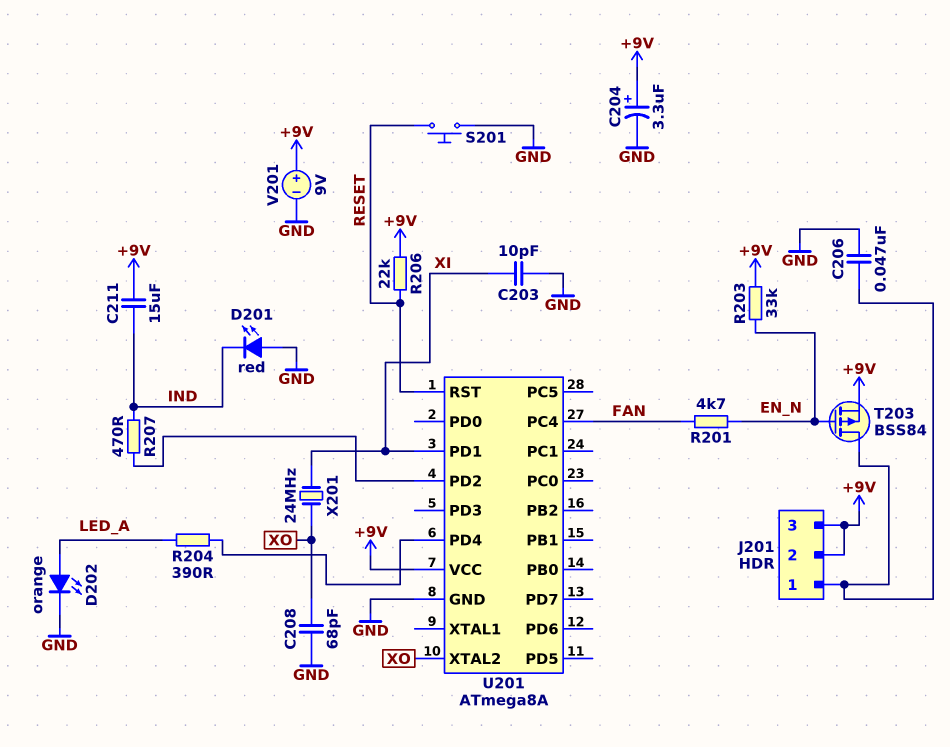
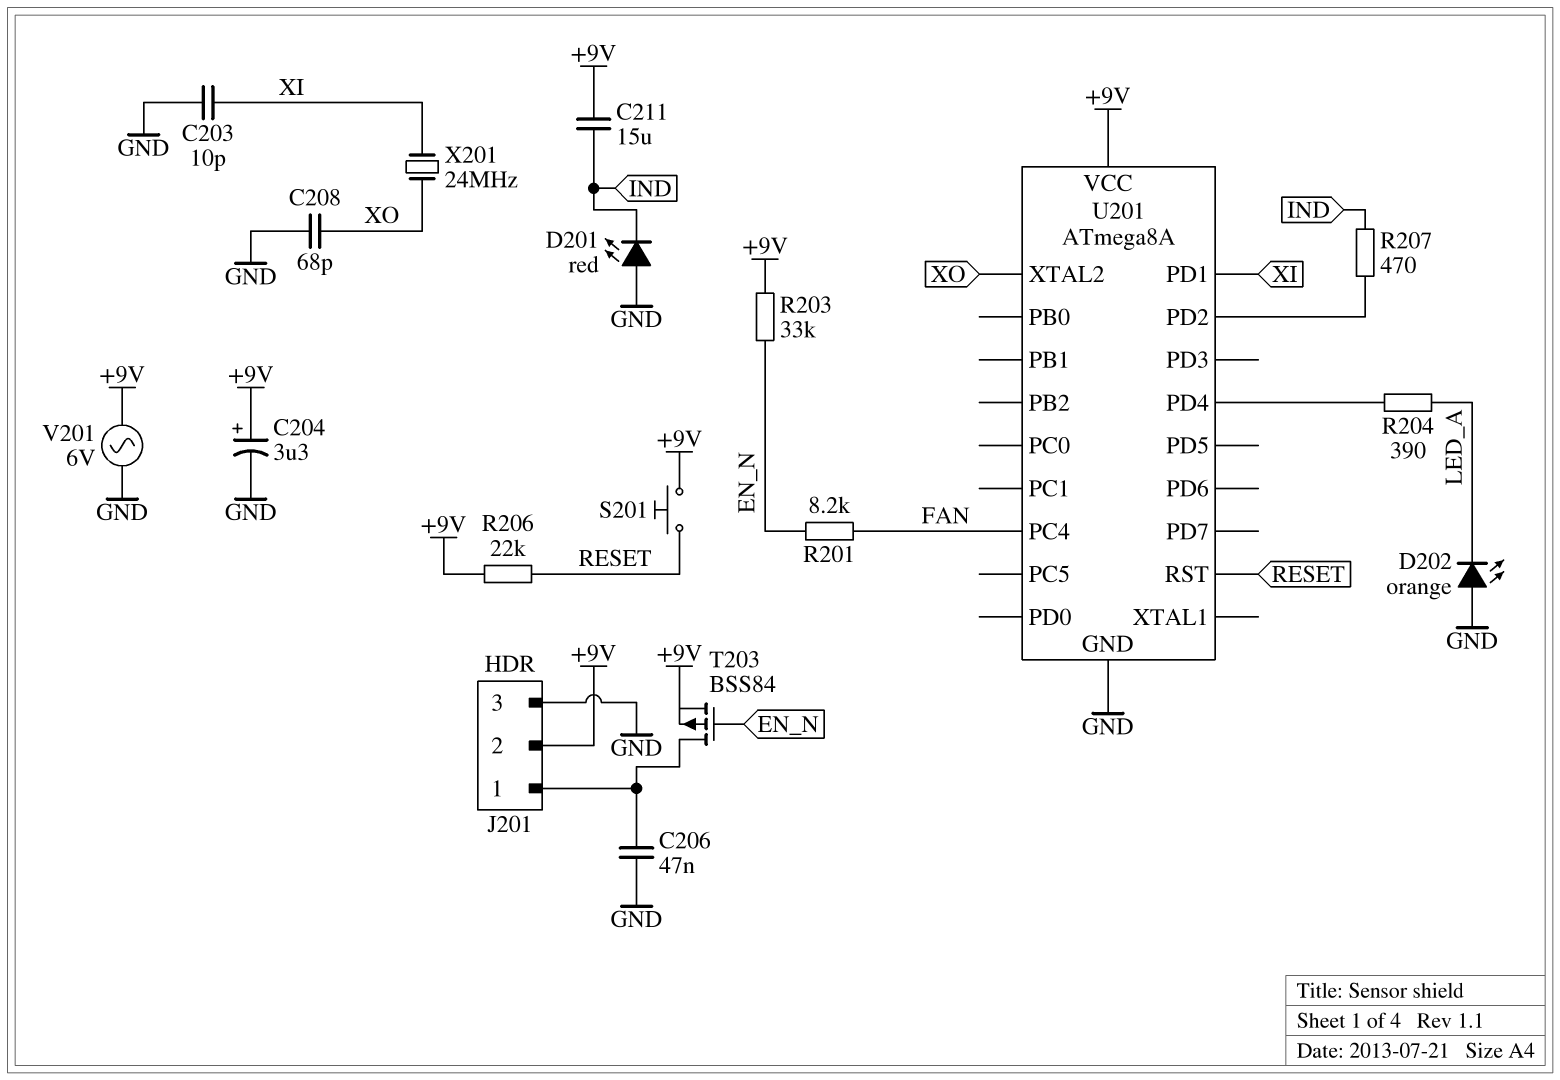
D202: LED orange (A LED_A, K GND) -> LED orange (A GND, K LED_A)
J201 pin 3: +9V -> GND
R201: 4.7k (EN_N, FAN) -> 8.2k (EN_N, FAN)
S201: button (GND, RESET) -> button (+9V, RESET)
V201: 9V (plus +9V, minus GND) -> AC 6V (+9V, GND)

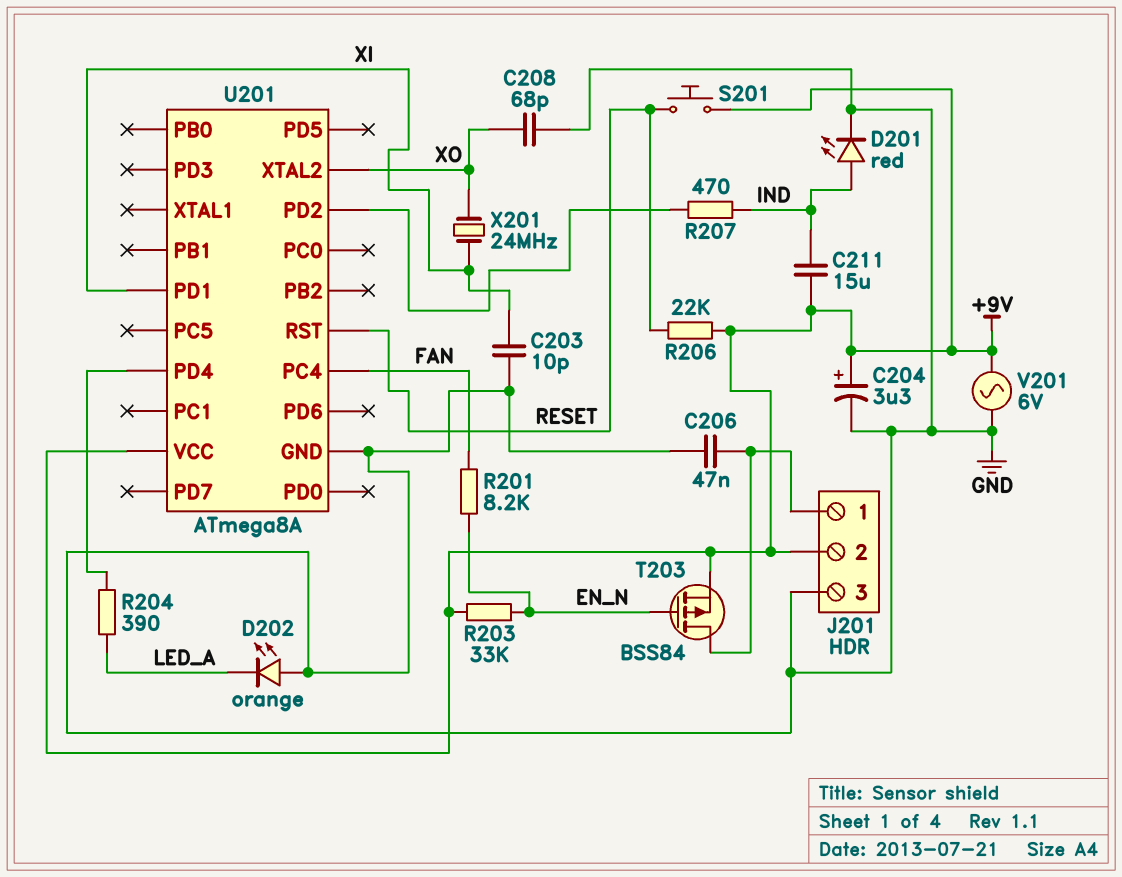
D201: LED red (A GND, K IND) -> LED red (A IND, K GND)

